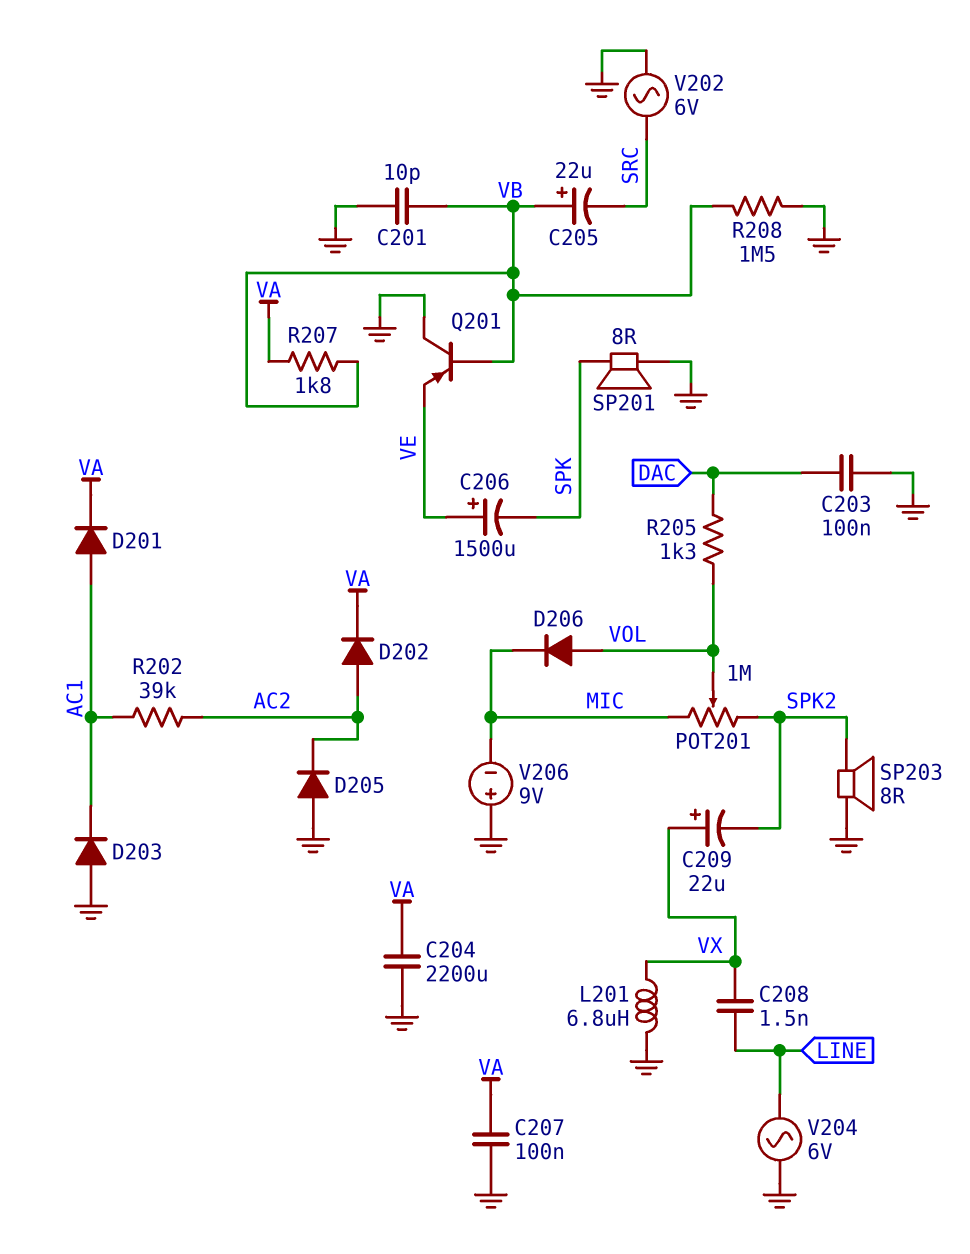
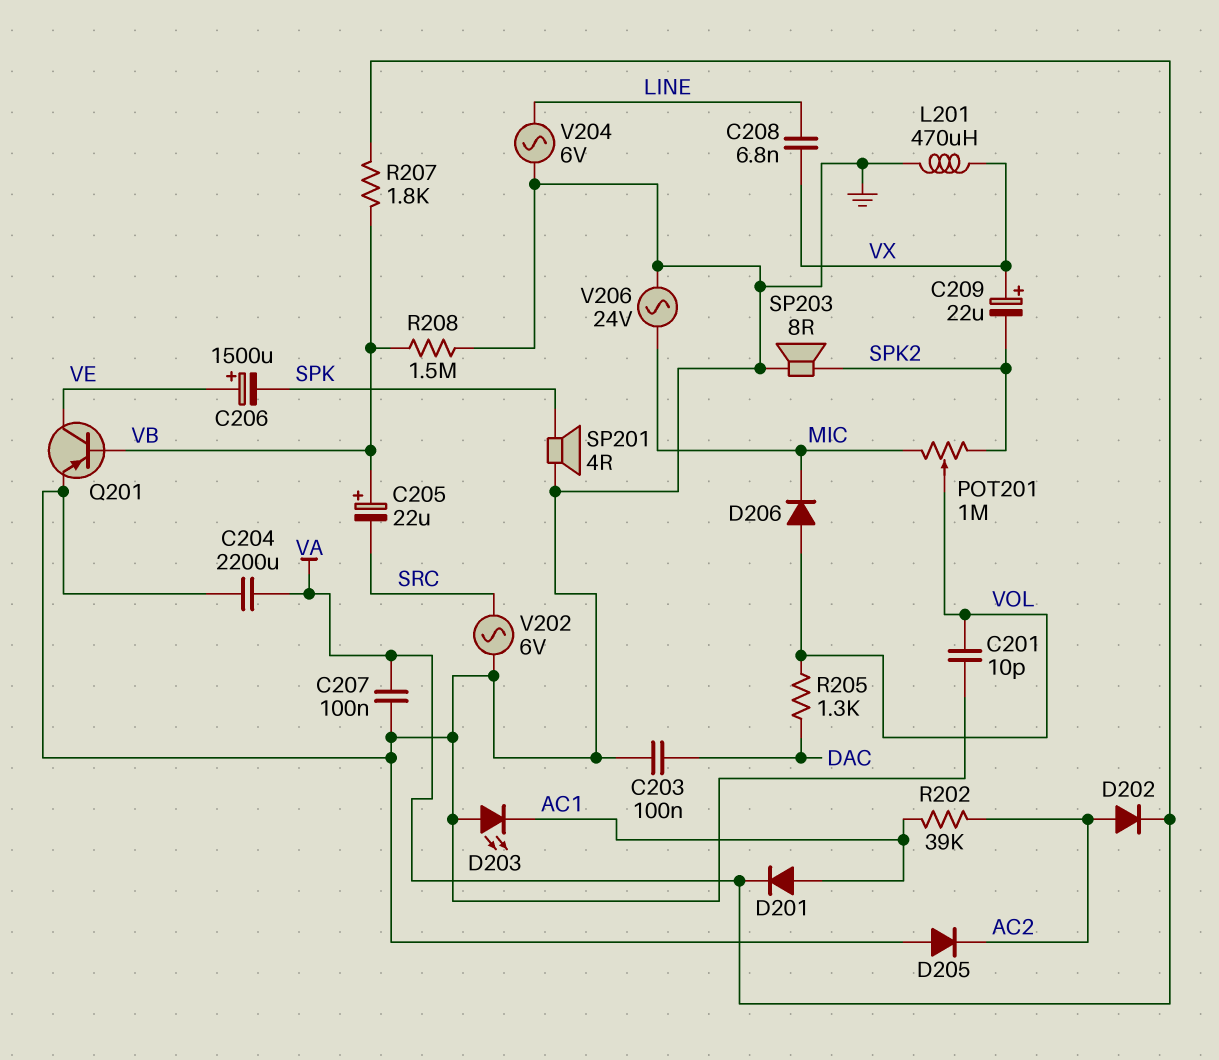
C201: 10pF (GND, VB) -> 10pF (GND, VOL)
C208: 1.5nF (LINE, VX) -> 6.8nF (LINE, VX)
D203: diode (A GND, K AC1) -> LED (A GND, K AC1)
L201: 6.8uH (GND, VX) -> 470uH (GND, VX)
Q201: PNP (B VB, C GND, E VE) -> PNP (B VB, C VE, E GND)
SP201: speaker 8R (GND, SPK) -> speaker 4R (GND, SPK)
V206: 9V (plus GND, minus MIC) -> AC 24V (GND, MIC)

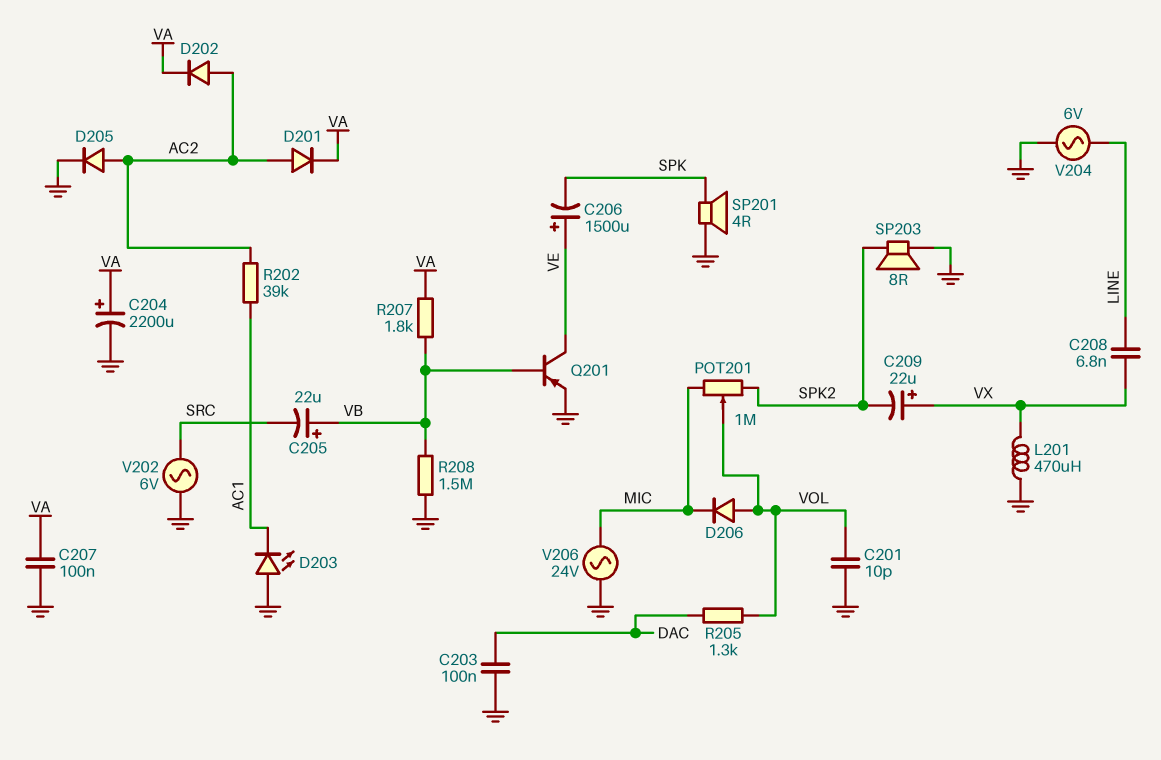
C204: 2200uF (GND, VA) -> 2200uF (plus VA, minus GND)
D201: diode (A AC1, K VA) -> diode (A AC2, K VA)
D205: diode (A GND, K AC2) -> diode (A AC2, K GND)

